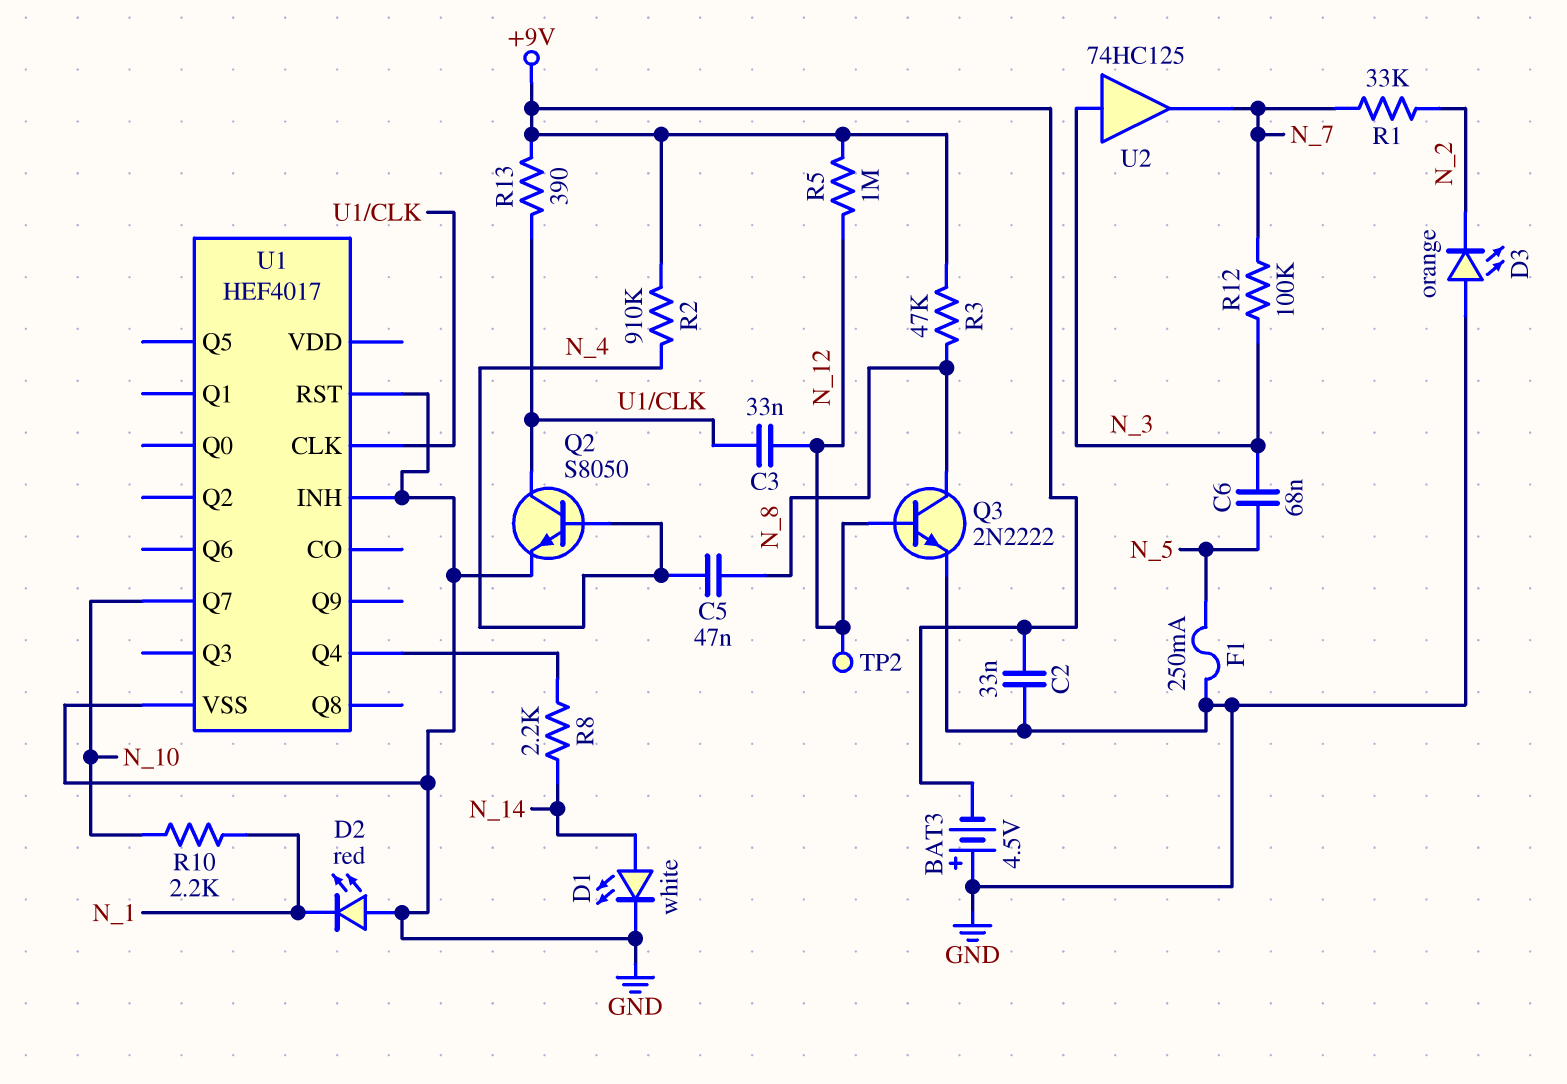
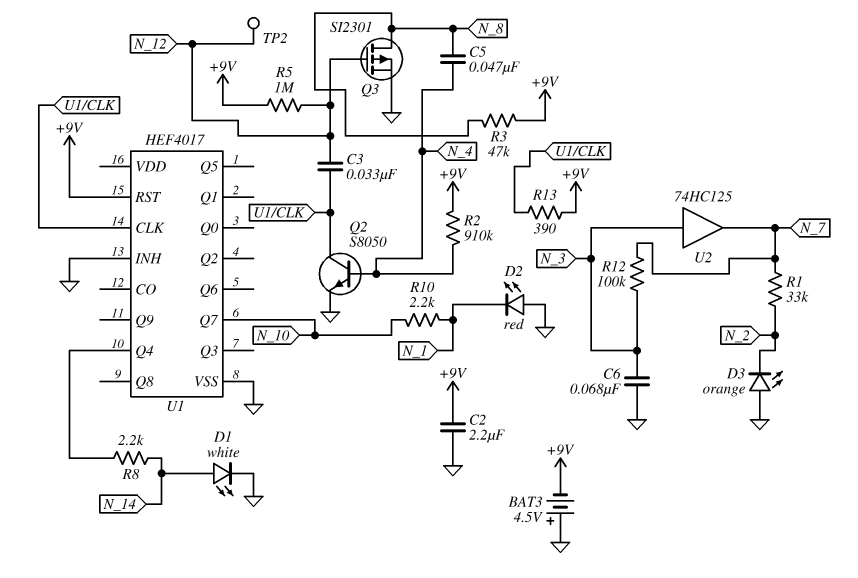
C2: 33nF (+9V, GND) -> 2.2uF (+9V, GND)
C6: 68nF (N_3, N_5) -> 68nF (GND, N_3)
F1: 250mA (GND, N_5) -> none
Q3: NPN 2N2222 (B N_12, C N_8, E GND) -> PMOS SI2301 (G N_12, D N_8, S GND)
U1 pin RST: GND -> +9V

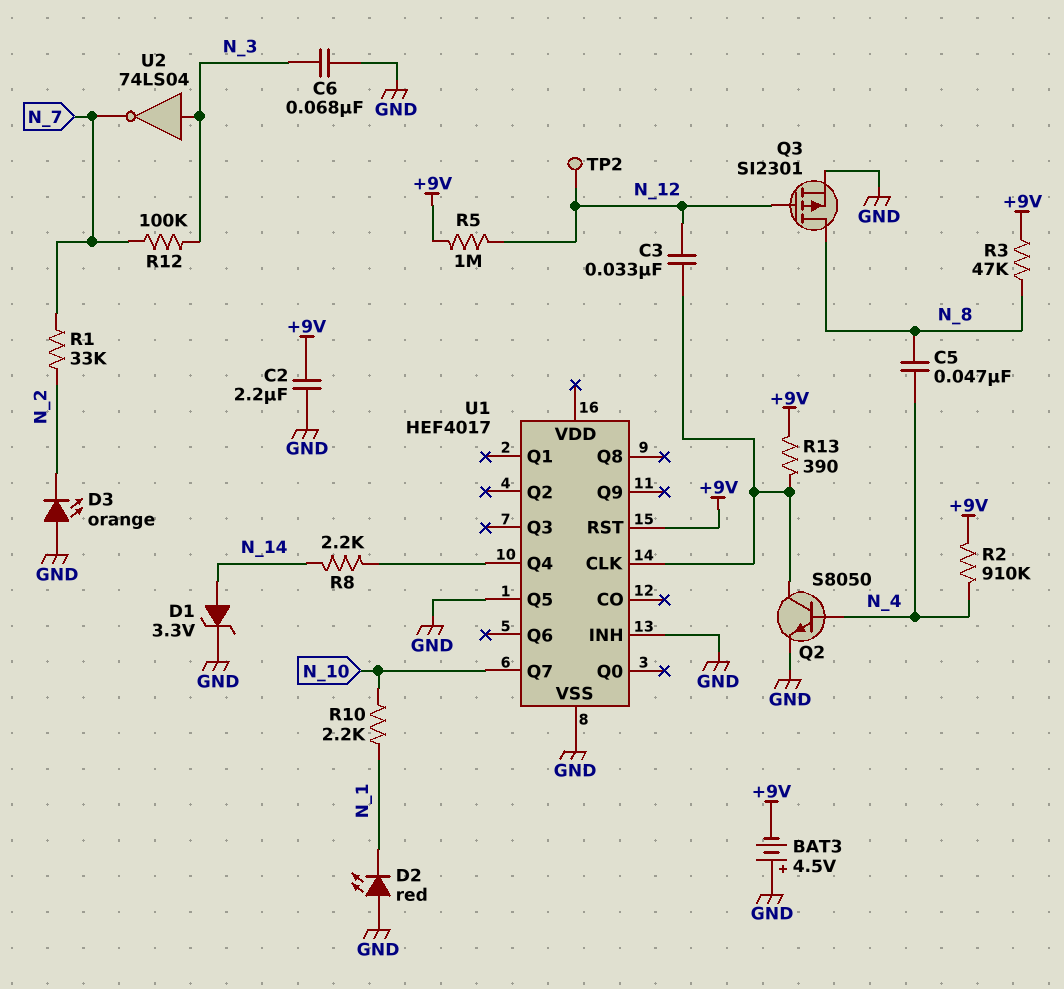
D1: LED white (A N_14, K GND) -> zener 3.3V (A N_14, K GND)
U1 pin Q5: none -> GND
U2: buffer 74HC125 (in N_3, out N_7) -> NOT 74LS04 (in N_3, out N_7)

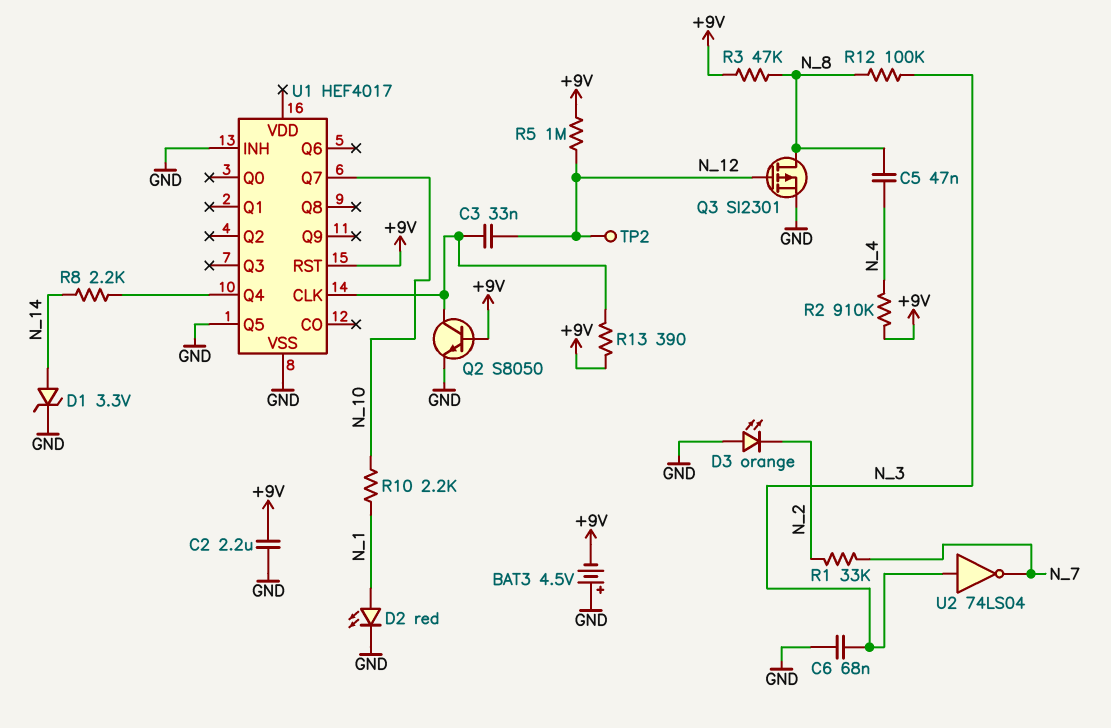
D2: LED red (A GND, K N_1) -> LED red (A N_1, K GND)
Q2: NPN S8050 (B N_4, C U1/CLK, E GND) -> NPN S8050 (B +9V, C U1/CLK, E GND)
R12: 100k (N_3, N_7) -> 100k (N_3, N_8)

